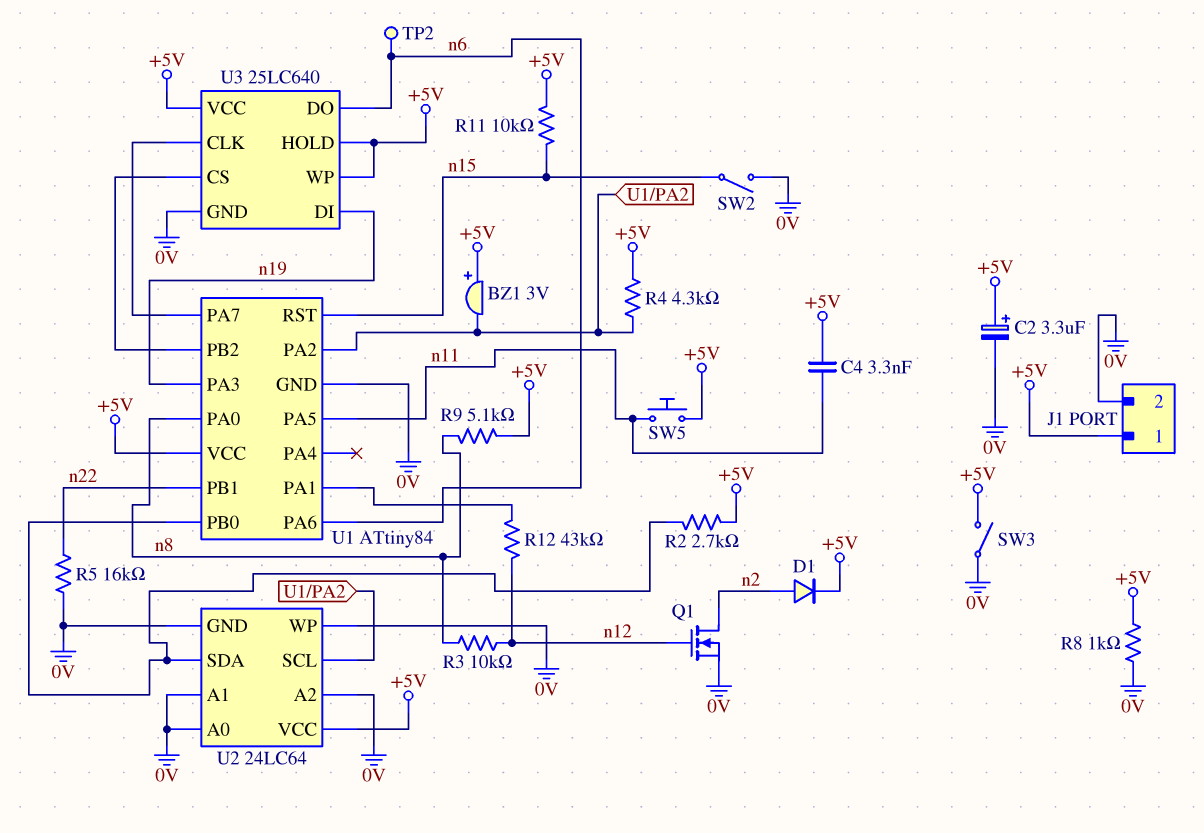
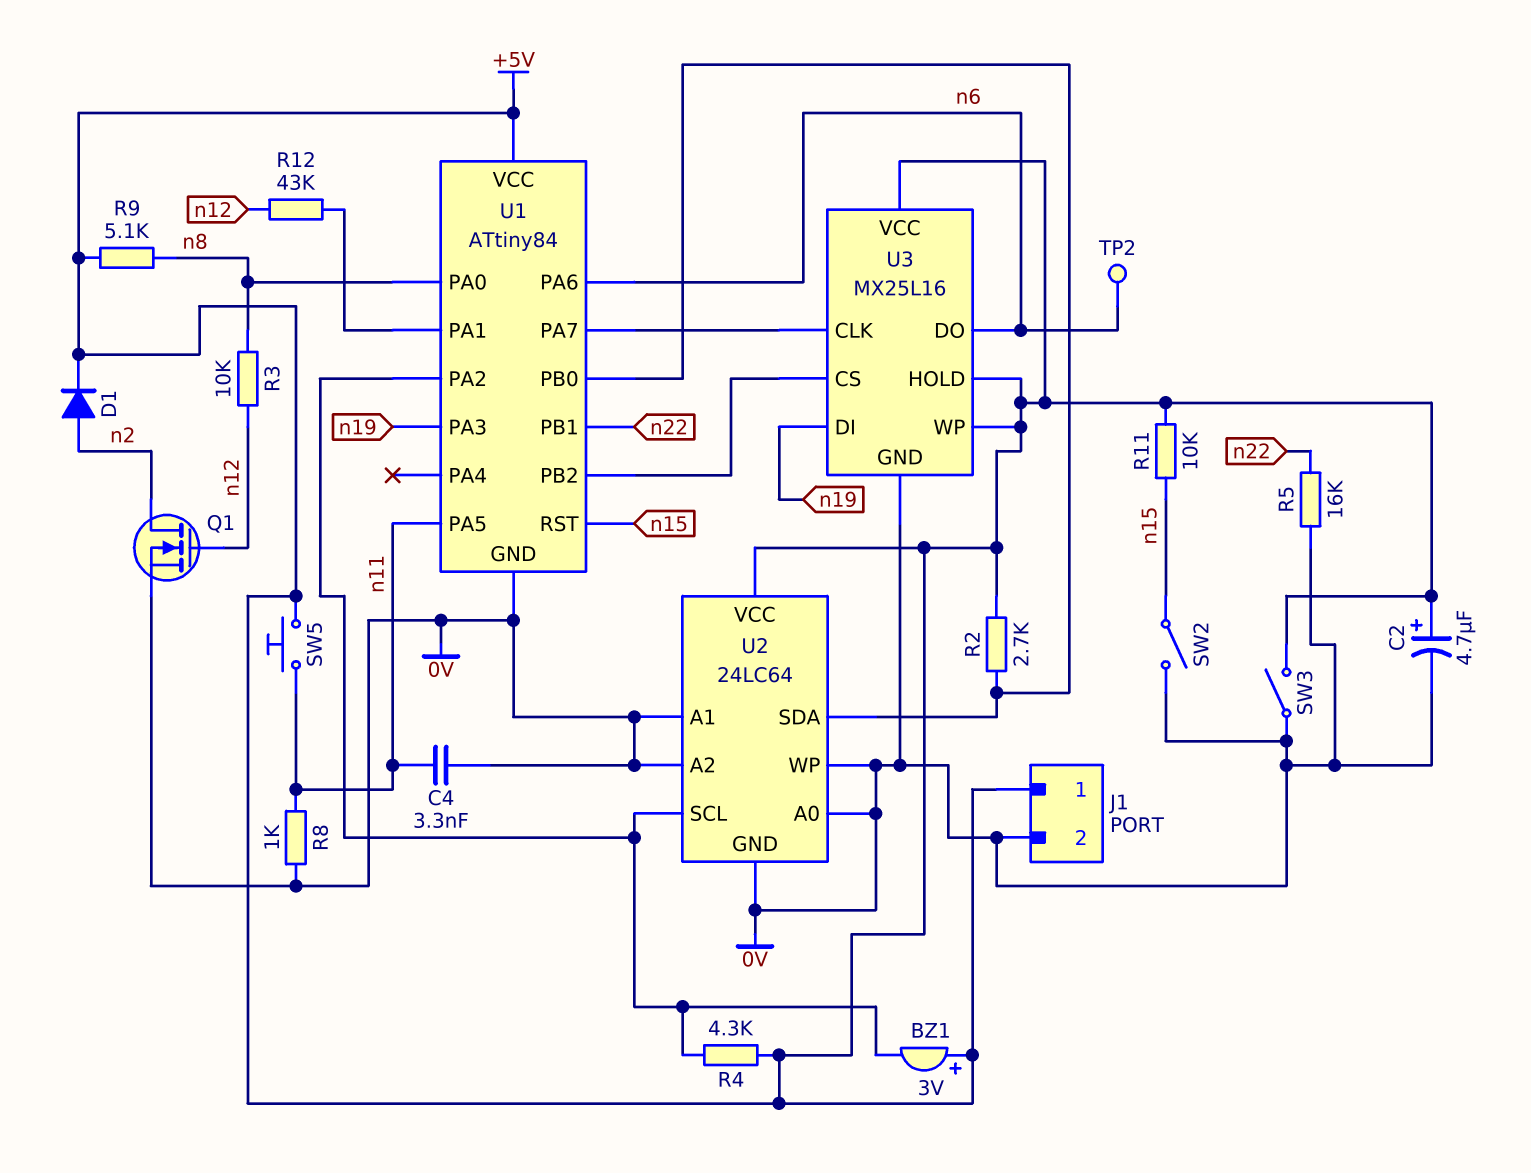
C2: 3.3uF (plus +5V, minus 0V) -> 4.7uF (plus +5V, minus 0V)
C4: 3.3nF (+5V, n11) -> 3.3nF (0V, n11)
R8: 1k (+5V, 0V) -> 1k (0V, n11)
U3: 25LC640 -> MX25L16

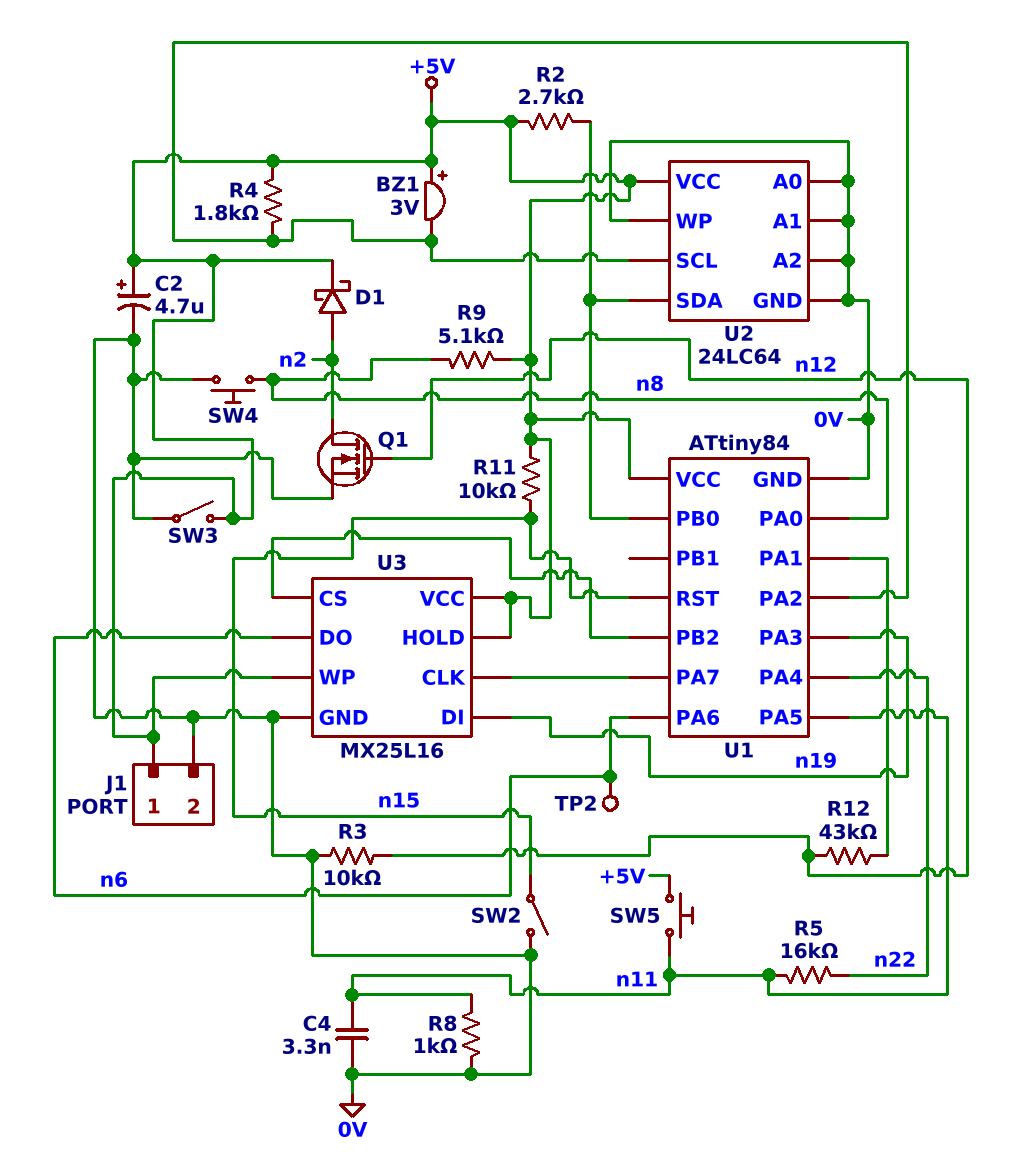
D1: diode (A n2, K +5V) -> schottky (A n2, K +5V)
R3: 10k (n8, n12) -> 10k (0V, n12)
R4: 4.3k (+5V, U1/PA2) -> 1.8k (+5V, U1/PA2)
R5: 16k (0V, n22) -> 16k (n11, n22)
SW4: none -> button (0V, n8)
U1 pin PA4: none -> n22
U1 pin PB1: n22 -> none

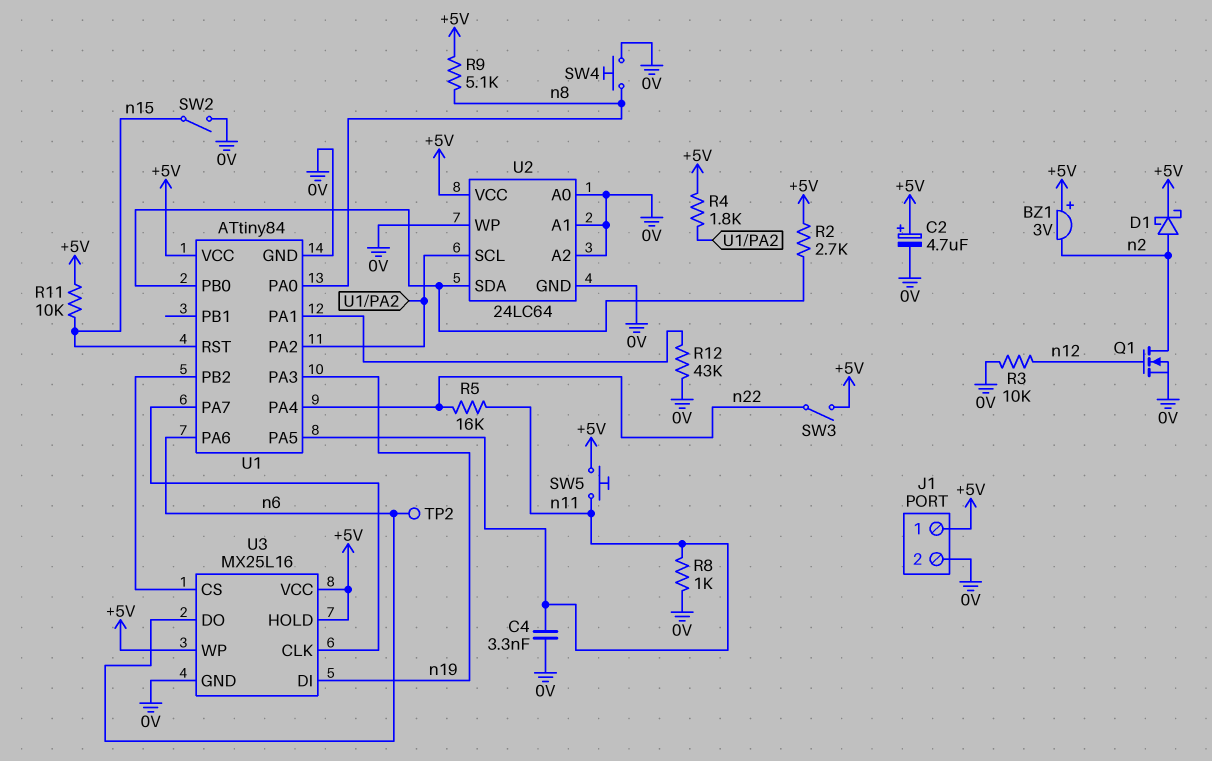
BZ1: buzzer 3V (plus +5V, minus U1/PA2) -> buzzer 3V (plus +5V, minus n2)
R12: 43k (U1/PA1, n12) -> 43k (0V, U1/PA1)
SW3: switch (+5V, 0V) -> switch (+5V, n22)

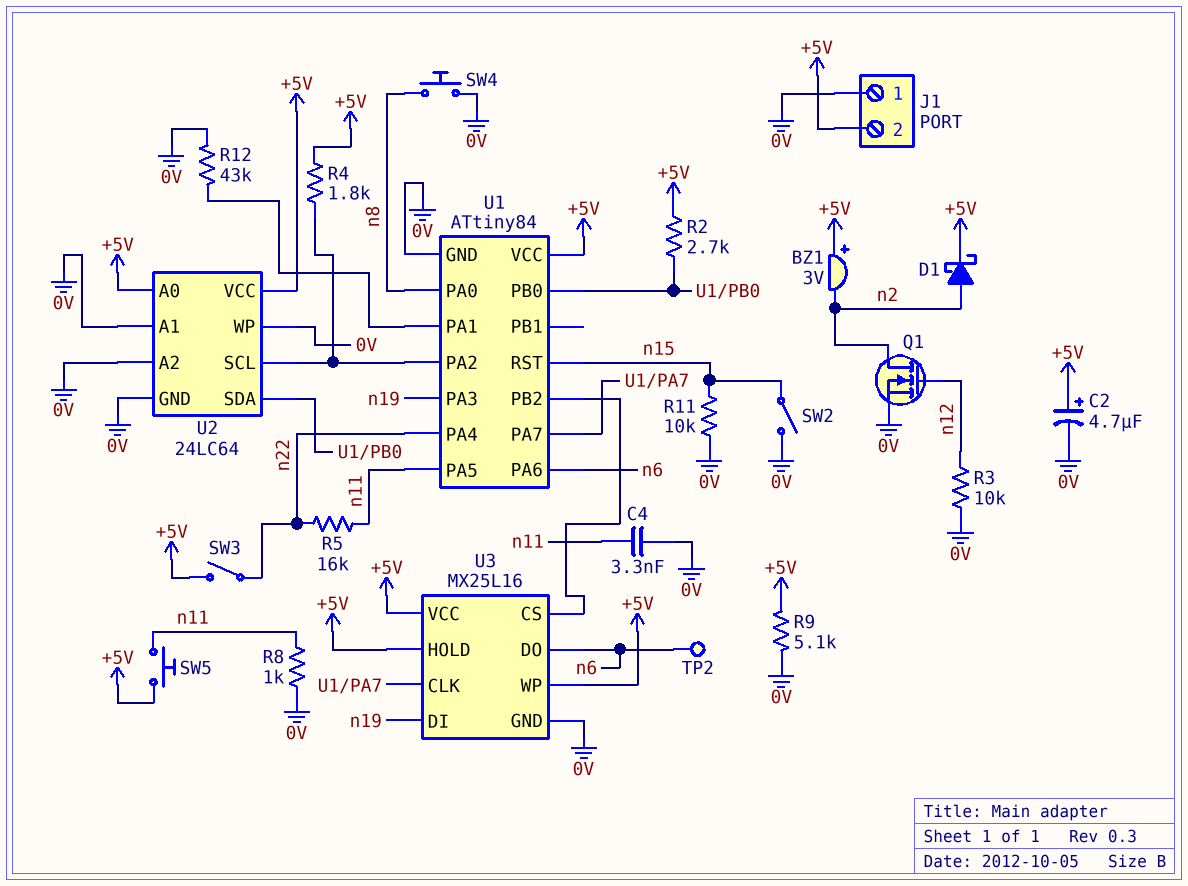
J1 pin 1: +5V -> 0V
J1 pin 2: 0V -> +5V
R9: 5.1k (+5V, n8) -> 5.1k (+5V, 0V)
R11: 10k (+5V, n15) -> 10k (0V, n15)
U2 pin A0: 0V -> +5V

